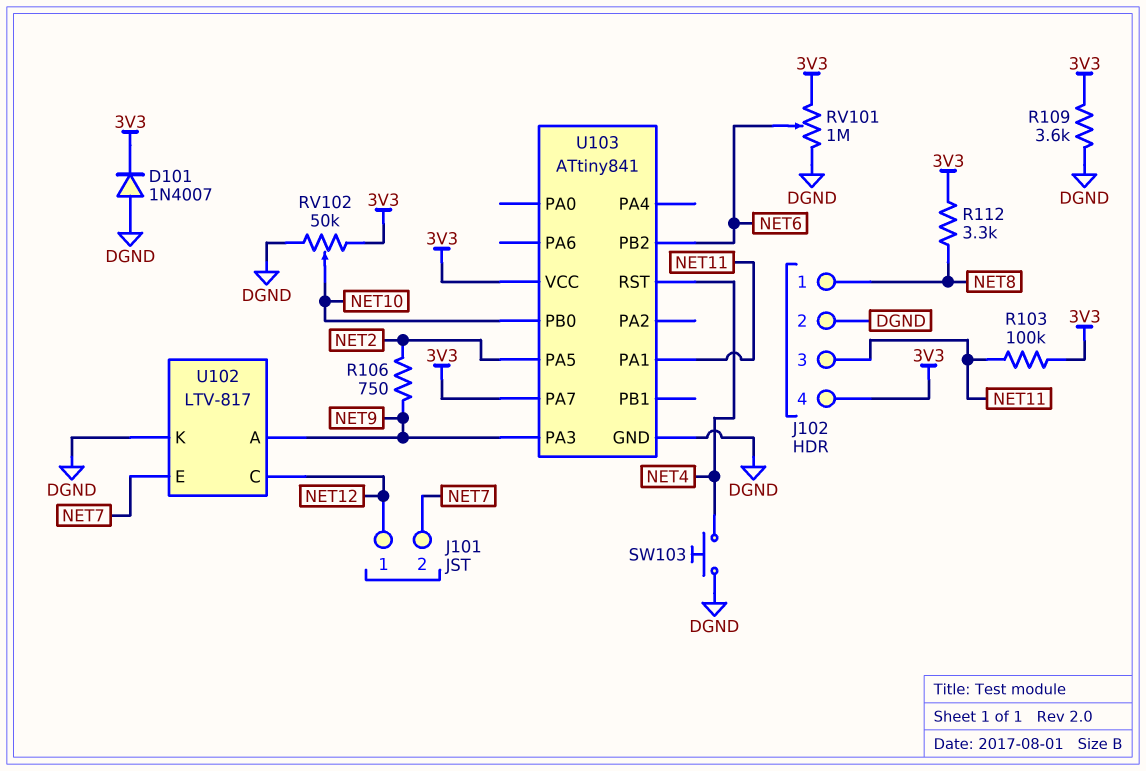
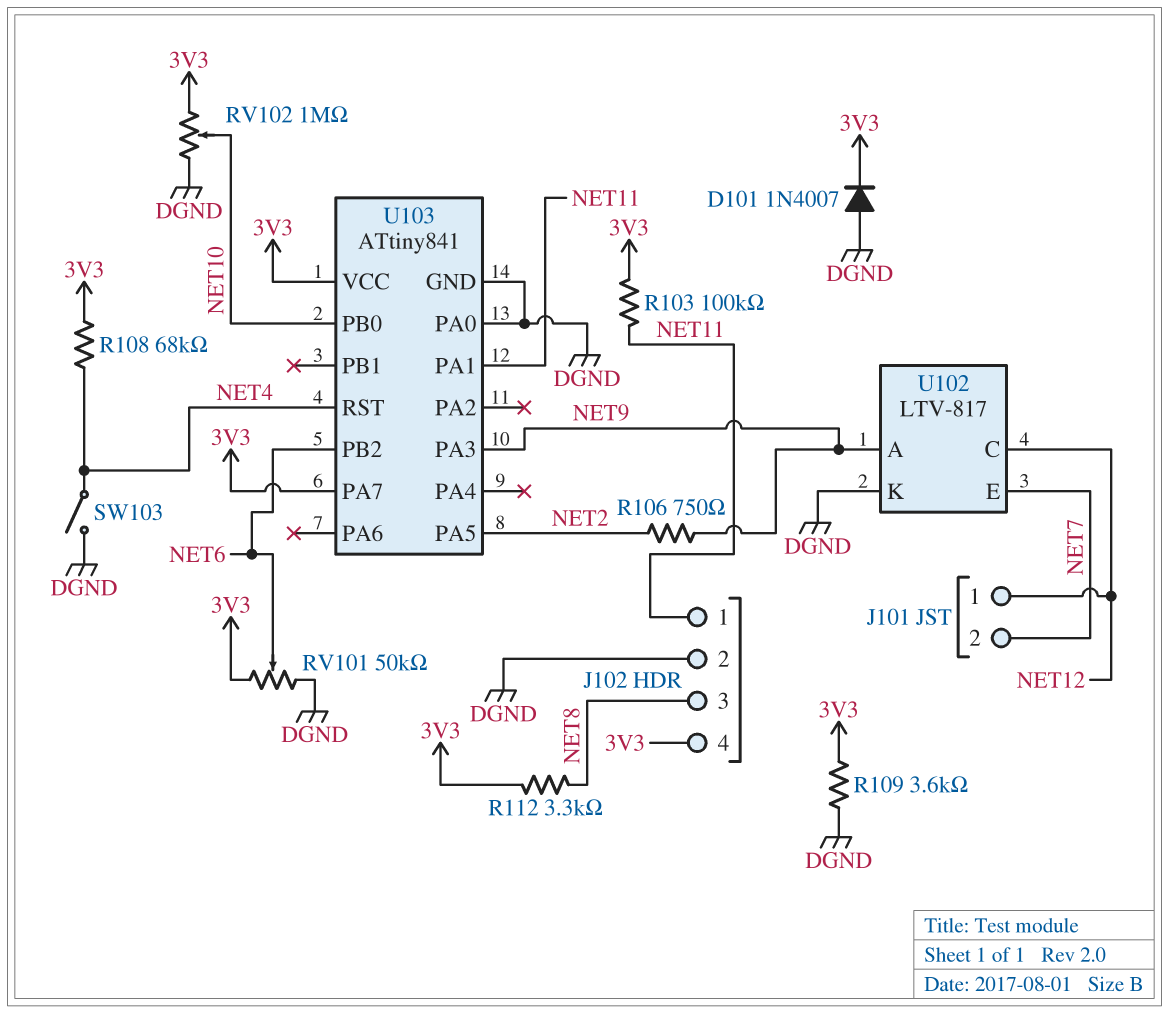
J102 pin 1: NET8 -> NET11
J102 pin 3: NET11 -> NET8
R108: none -> 68k (3V3, NET4)
RV101: 1M (3V3, DGND, wiper NET6) -> 50k (3V3, DGND, wiper NET6)
RV102: 50k (3V3, DGND, wiper NET10) -> 1M (3V3, DGND, wiper NET10)
SW103: button (DGND, NET4) -> switch (DGND, NET4)
U103 pin PA0: none -> DGND

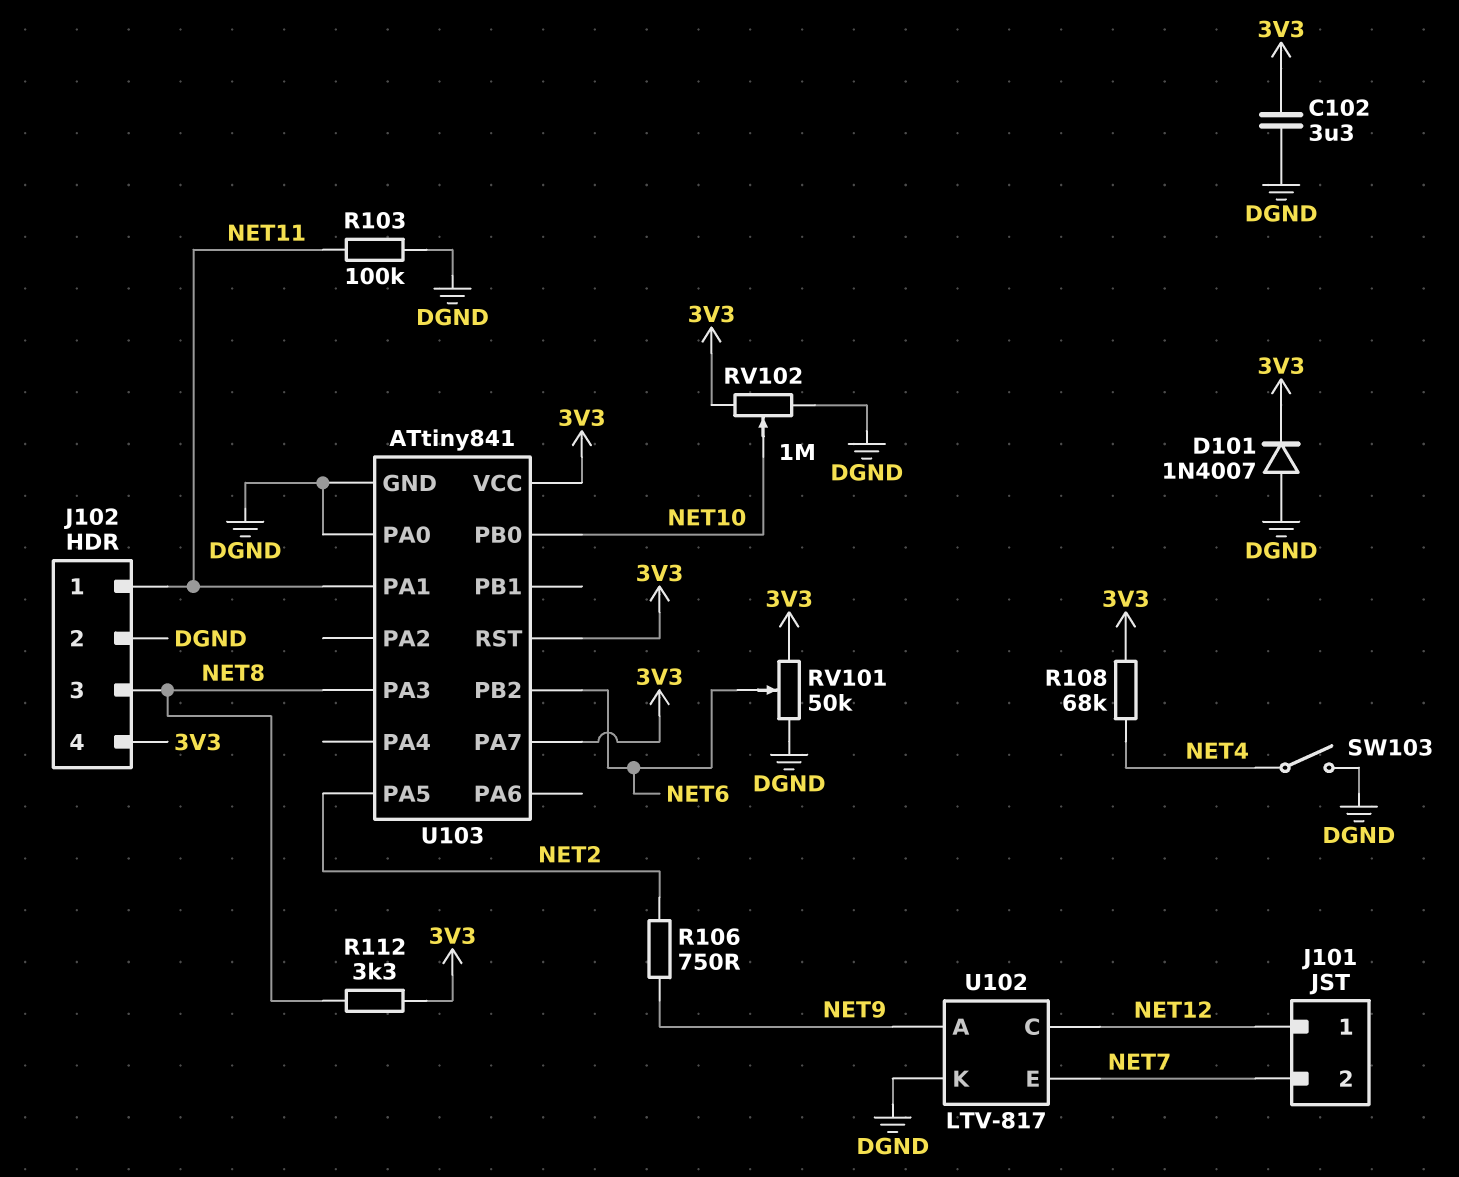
C102: none -> 3.3uF (3V3, DGND)
R103: 100k (3V3, NET11) -> 100k (DGND, NET11)
R109: 3.6k (3V3, DGND) -> none
U103 pin PA3: NET9 -> NET8
U103 pin RST: NET4 -> 3V3

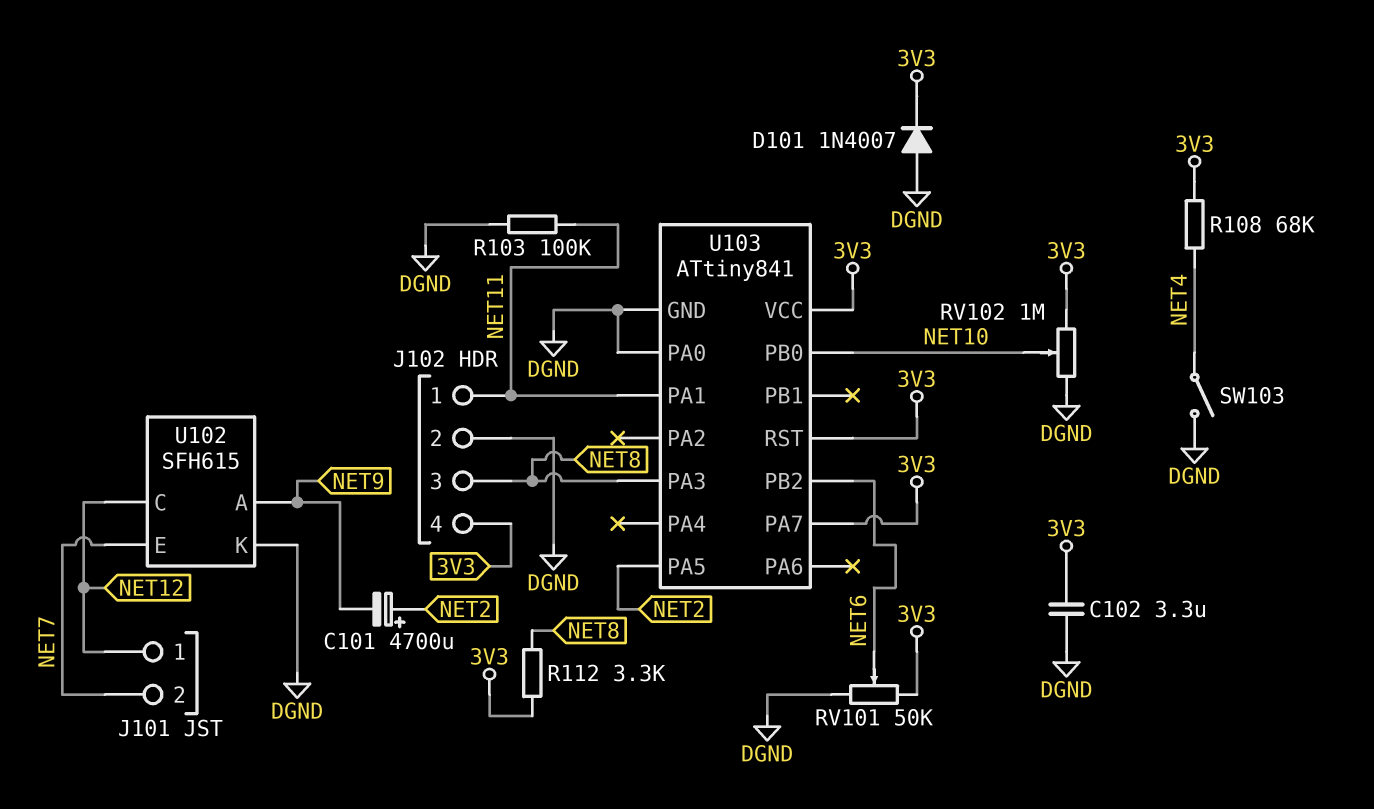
C101: none -> 4700uF (plus NET2, minus NET9)
R106: 750 (NET2, NET9) -> none
U102: LTV-817 -> SFH615

